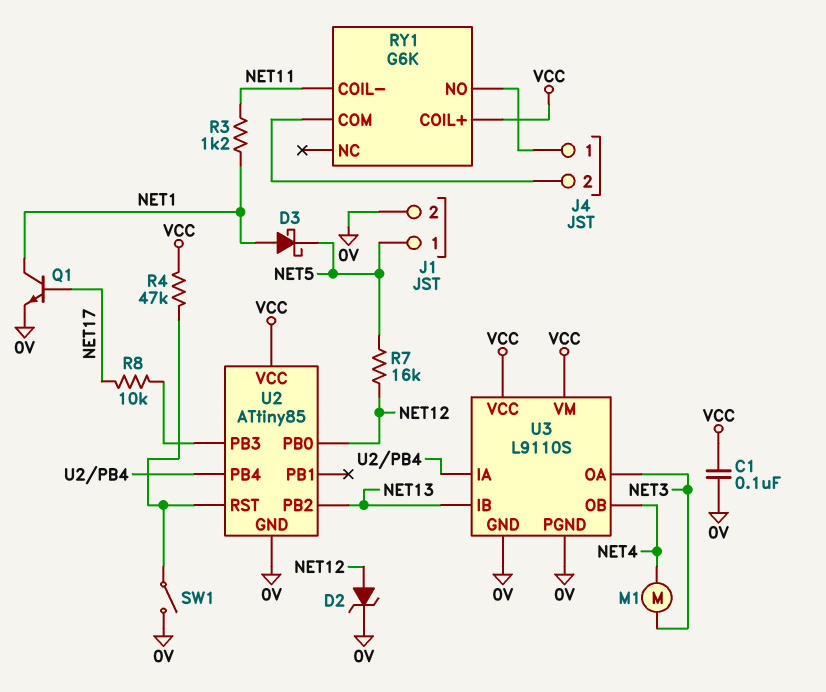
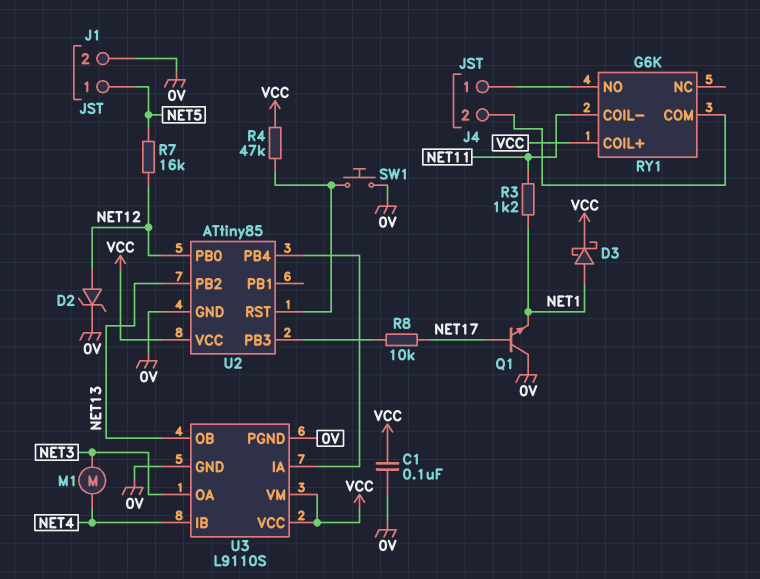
D3: schottky (A NET1, K NET5) -> schottky (A NET1, K VCC)
Q1: NPN (B NET17, C NET1, E 0V) -> NPN (B NET17, C 0V, E NET1)
SW1: switch (0V, U2/RST) -> button (0V, U2/RST)
U3 pin IB: NET13 -> NET4
U3 pin OB: NET4 -> NET13

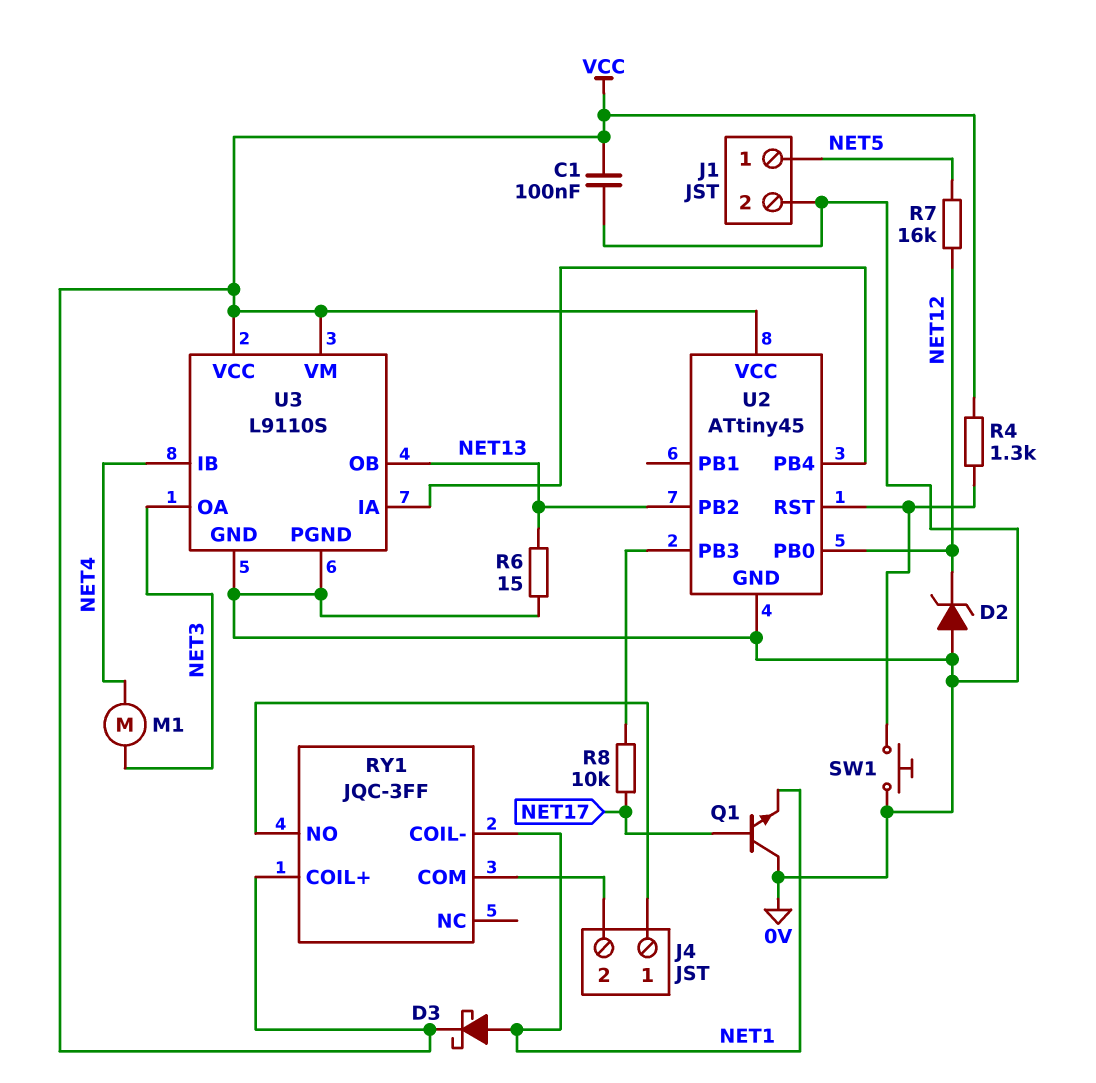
D2: zener (A NET12, K 0V) -> zener (A 0V, K NET12)
R3: 1.2k (NET1, NET11) -> none
R4: 47k (U2/RST, VCC) -> 1.3k (U2/RST, VCC)
R6: none -> 15 (0V, NET13)
RY1: G6K -> JQC-3FF
RY1 pin COIL-: NET11 -> NET1
U2: ATtiny85 -> ATtiny45

